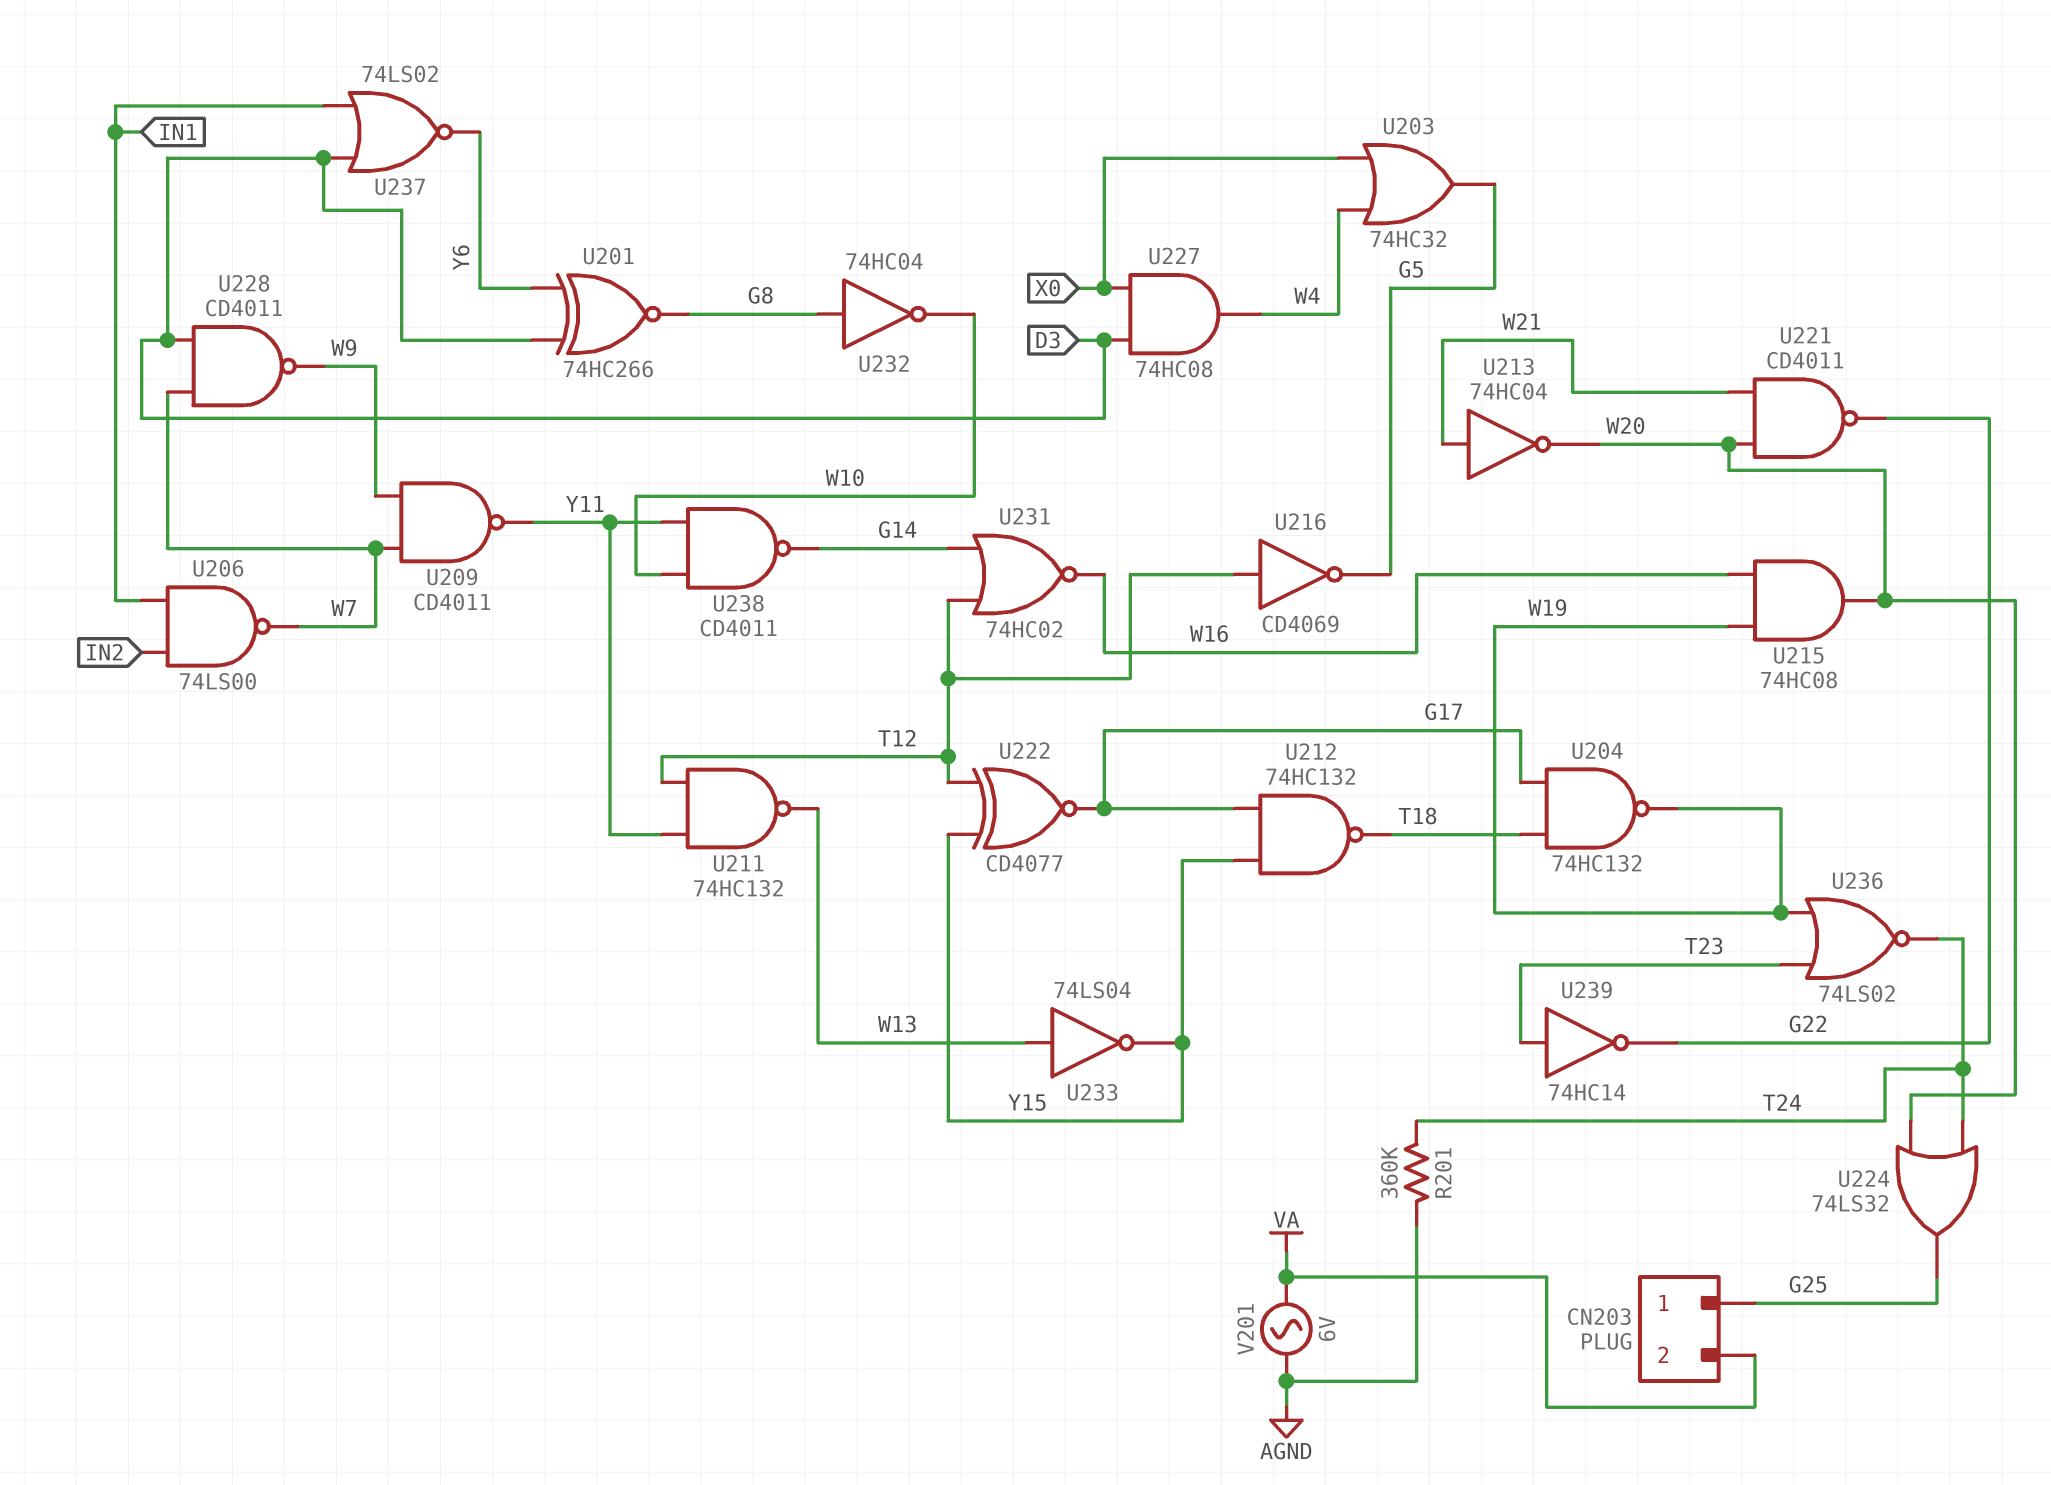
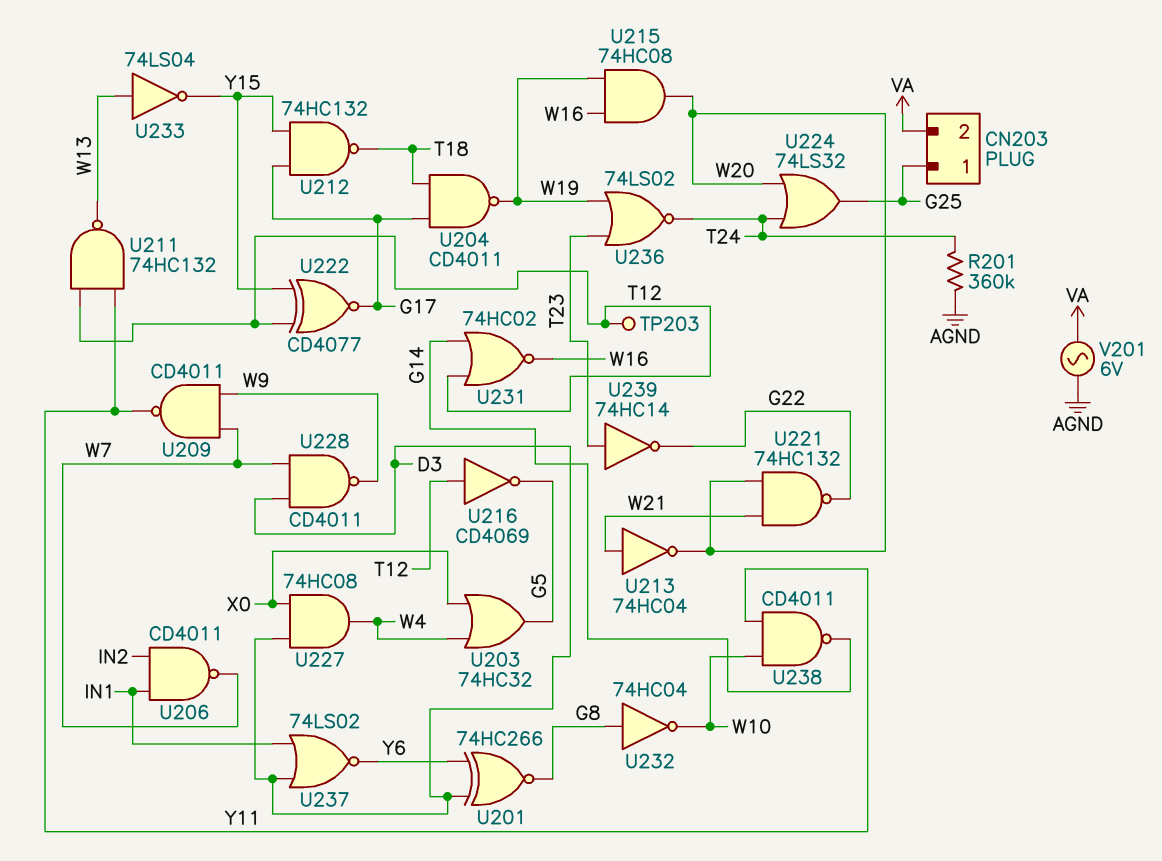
TP203: none -> test point (T12)
U204: NAND 74HC132 (in G17, in T18, out W19) -> NAND CD4011 (in G17, in T18, out W19)
U206: NAND 74LS00 (in IN1, in IN2, out W7) -> NAND CD4011 (in IN1, in IN2, out W7)
U221: NAND CD4011 (in W20, in W21, out G22) -> NAND 74HC132 (in W20, in W21, out G22)

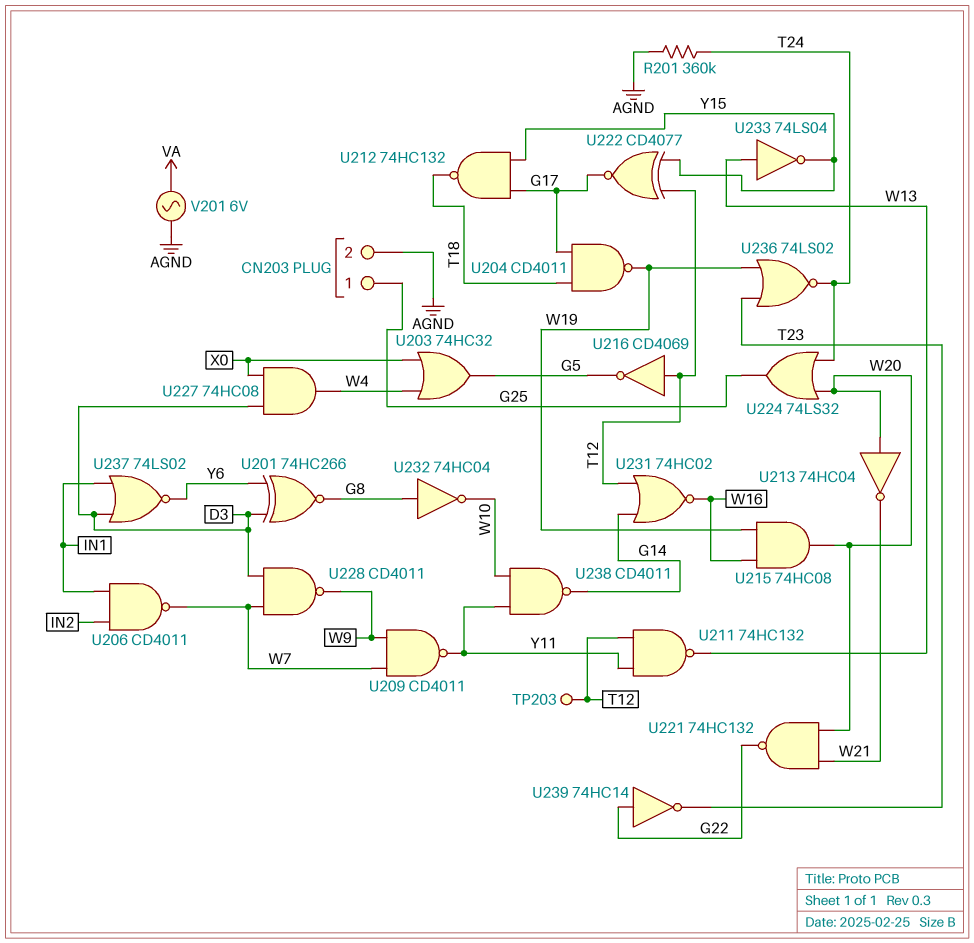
CN203 pin 2: VA -> AGND
U213: NOT 74HC04 (in W21, out W20) -> NOT 74HC04 (in W20, out W21)
U239: NOT 74HC14 (in T23, out G22) -> NOT 74HC14 (in G22, out T23)

